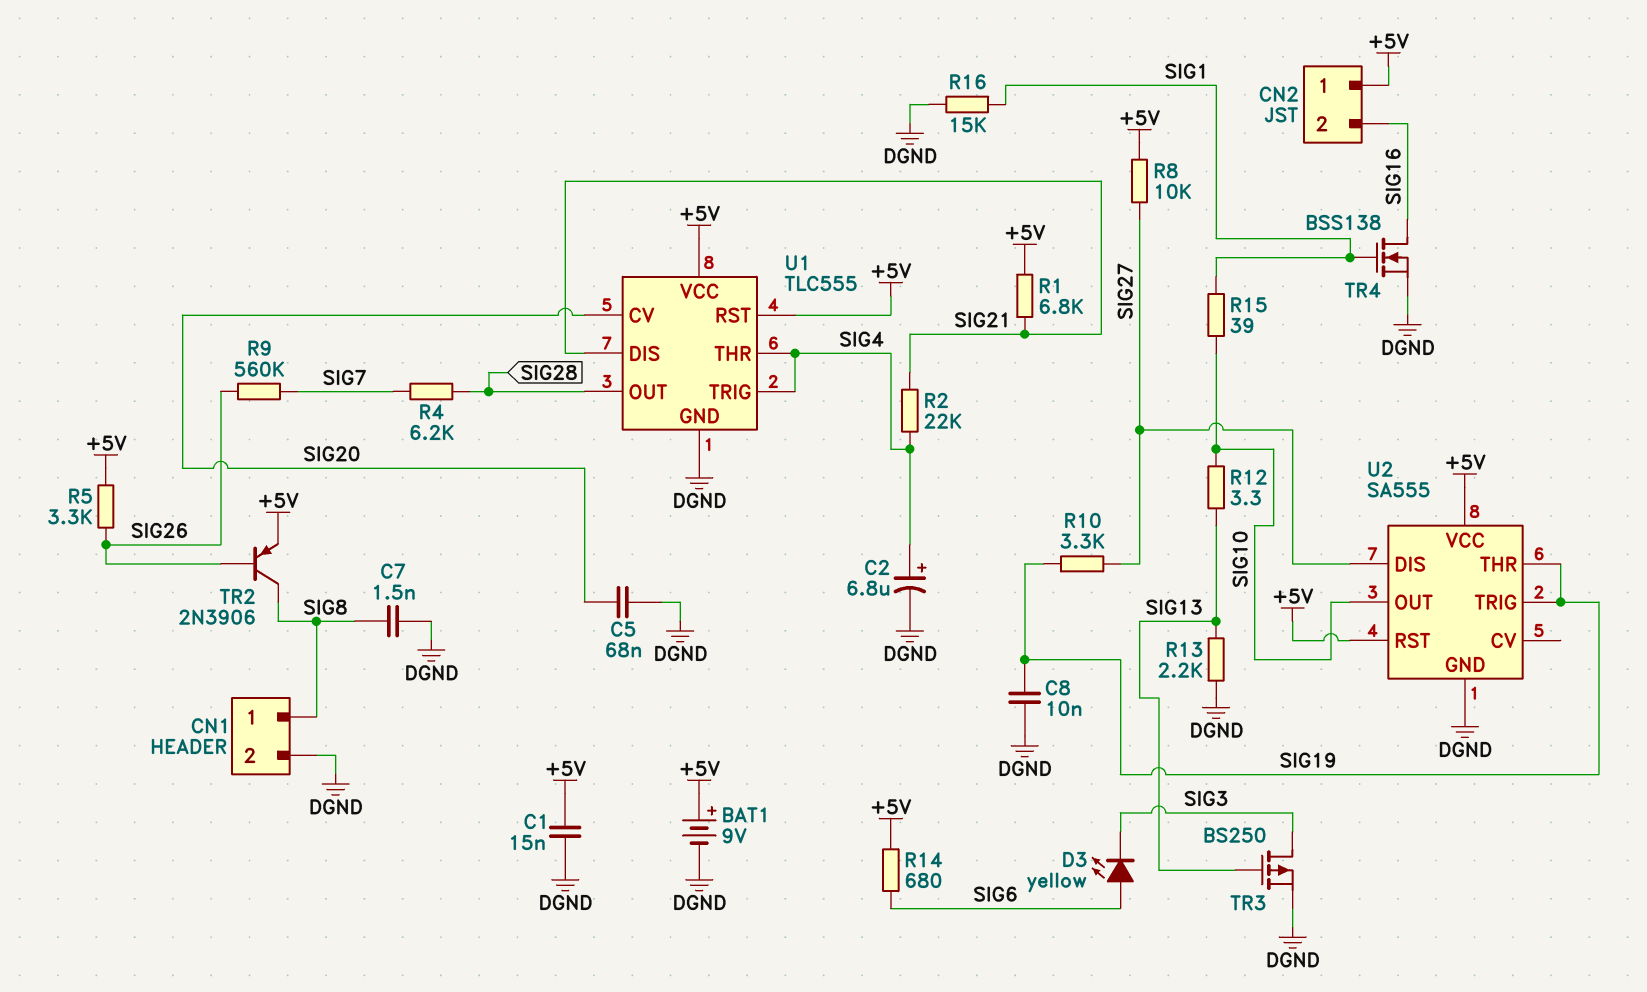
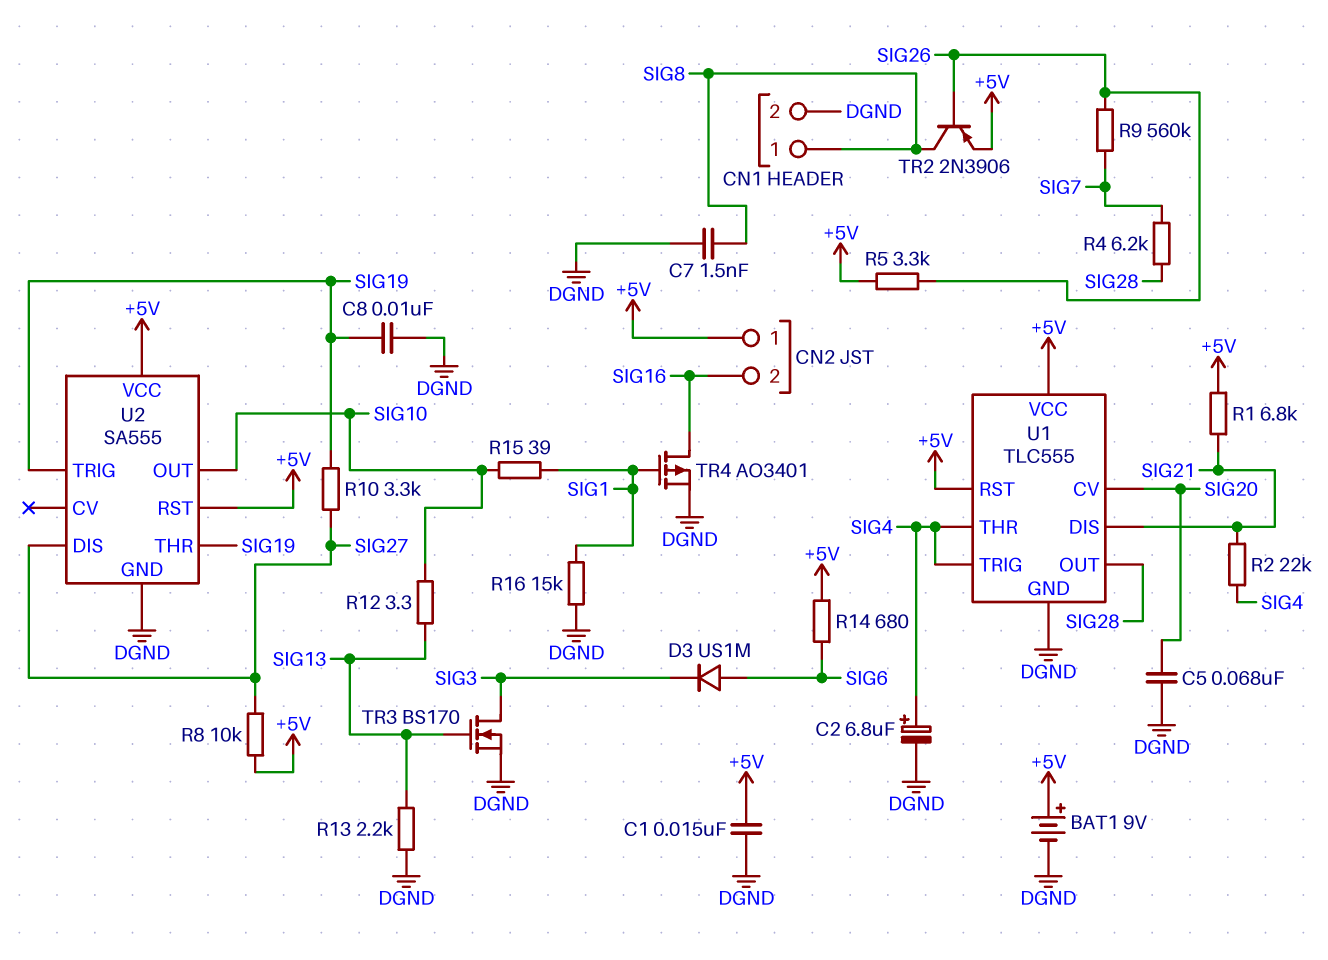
D3: LED yellow (A SIG6, K SIG3) -> diode US1M (A SIG6, K SIG3)
TR3: PMOS BS250 (G SIG13, D SIG3, S DGND) -> NMOS BS170 (G SIG13, D SIG3, S DGND)
TR4: NMOS BSS138 (G SIG1, D SIG16, S DGND) -> PMOS AO3401 (G SIG1, D SIG16, S DGND)

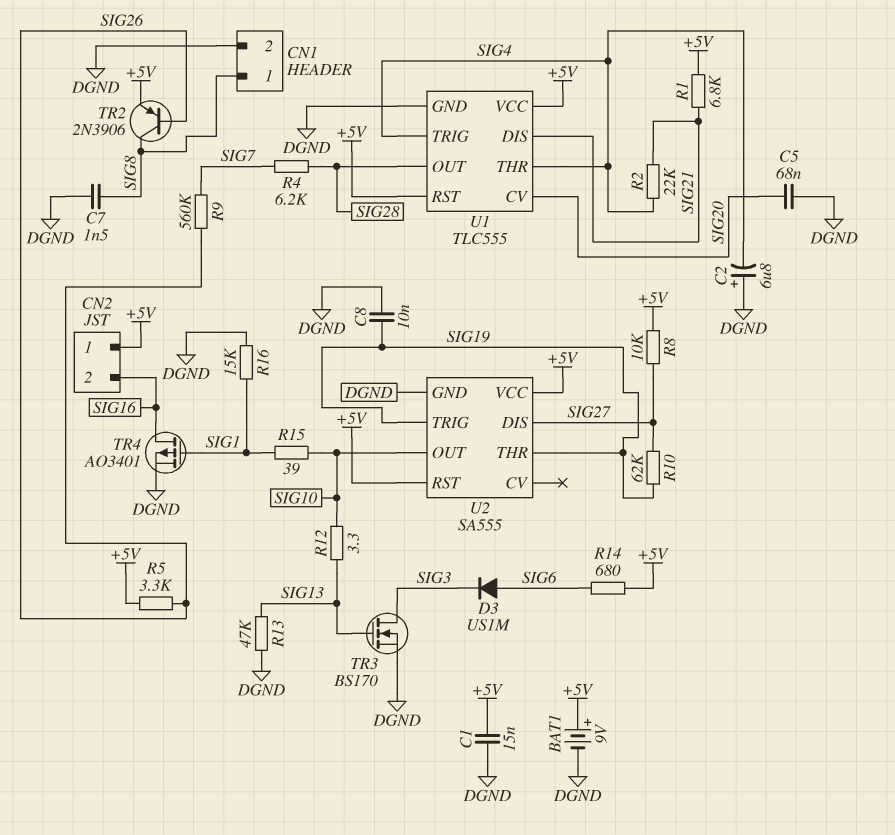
C2: 6.8uF (plus SIG4, minus DGND) -> 6.8uF (plus DGND, minus SIG4)
R10: 3.3k (SIG19, SIG27) -> 62k (SIG19, SIG27)
R13: 2.2k (DGND, SIG13) -> 47k (DGND, SIG13)

